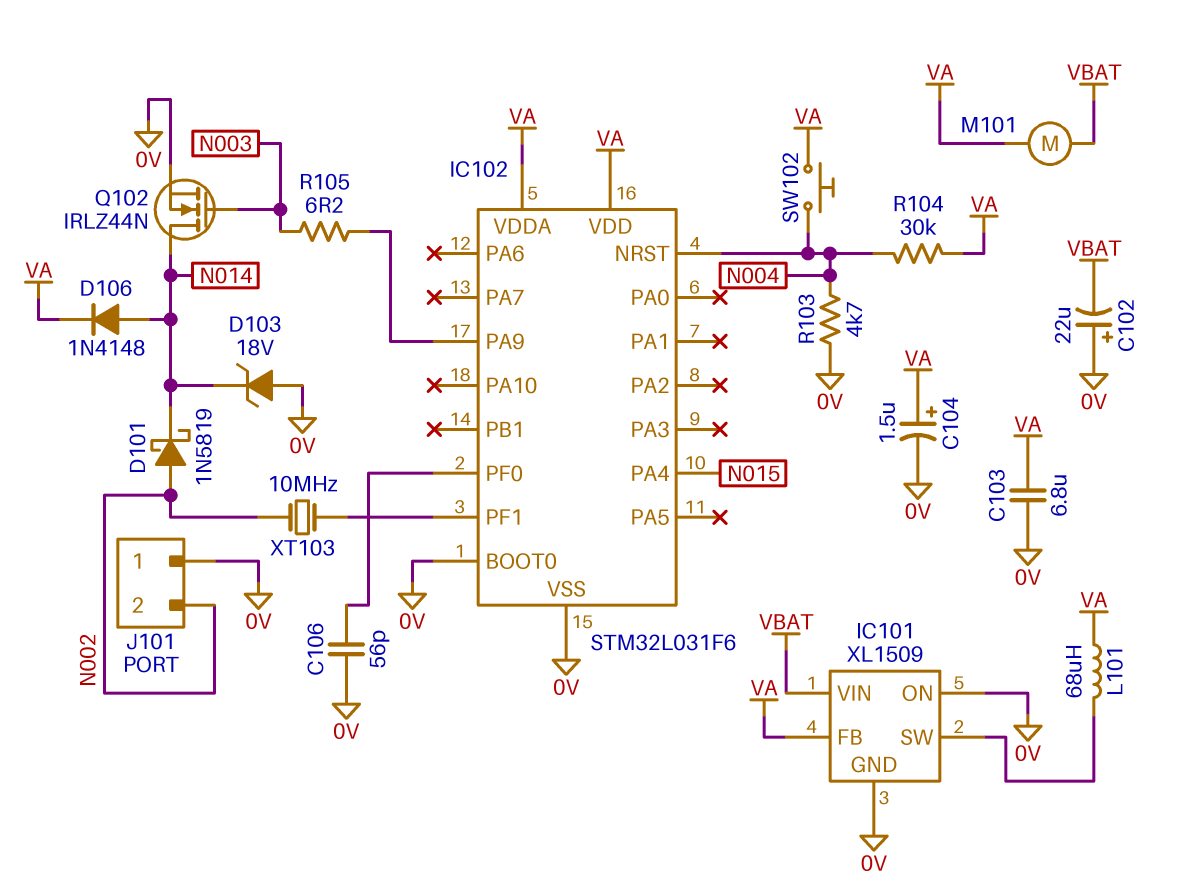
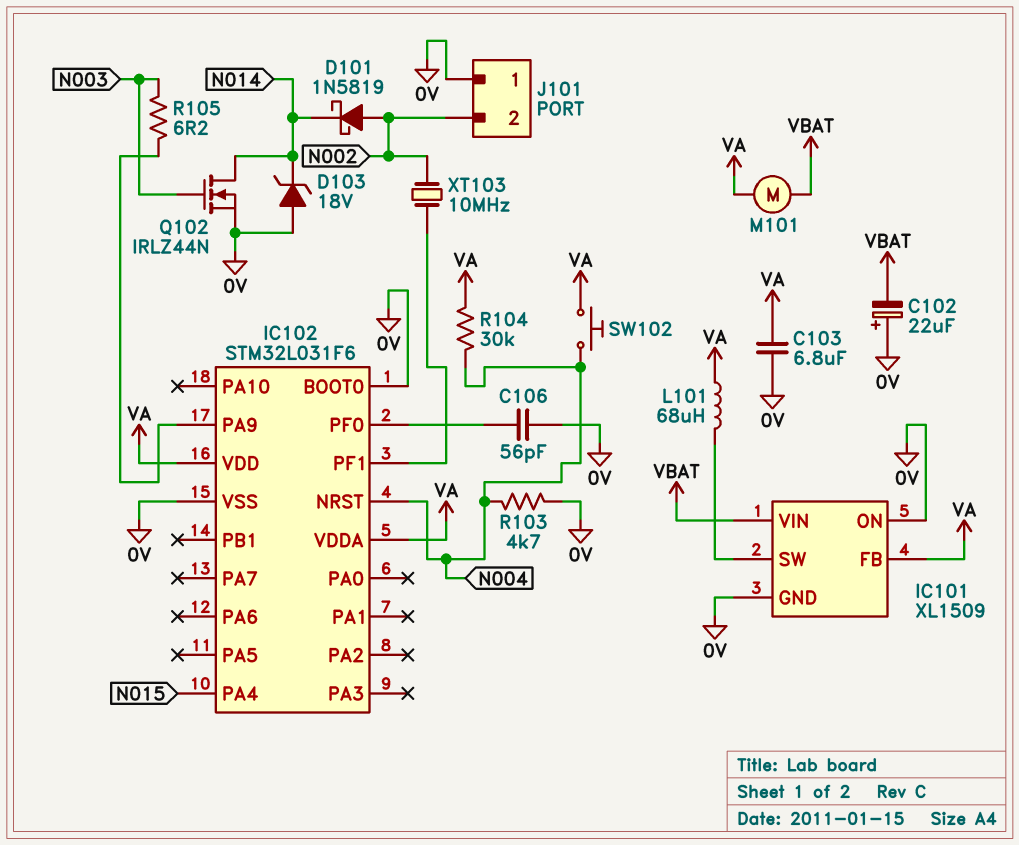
C104: 1.5uF (plus VA, minus 0V) -> none
D106: diode 1N4148 (A N014, K VA) -> none

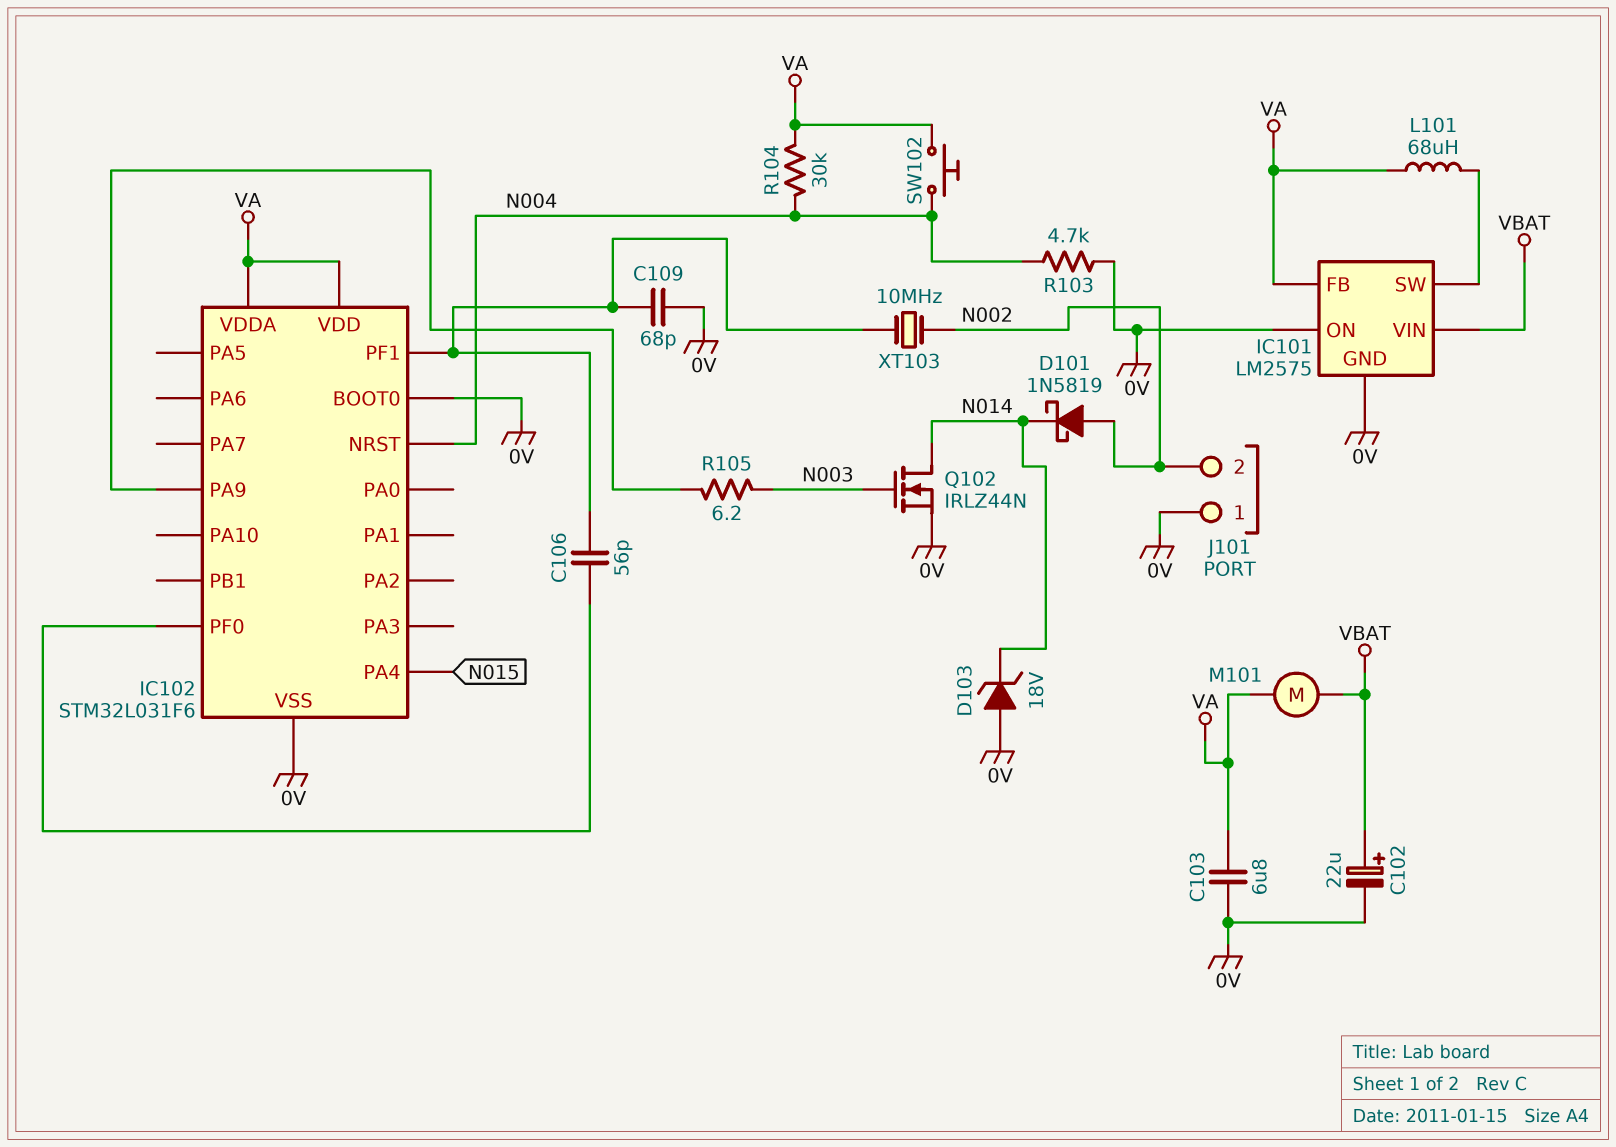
C102: 22uF (plus 0V, minus VBAT) -> 22uF (plus VBAT, minus 0V)
C106: 56pF (0V, IC102/PF0) -> 56pF (IC102/PF0, IC102/PF1)
C109: none -> 68pF (0V, IC102/PF1)
IC101: XL1509 -> LM2575

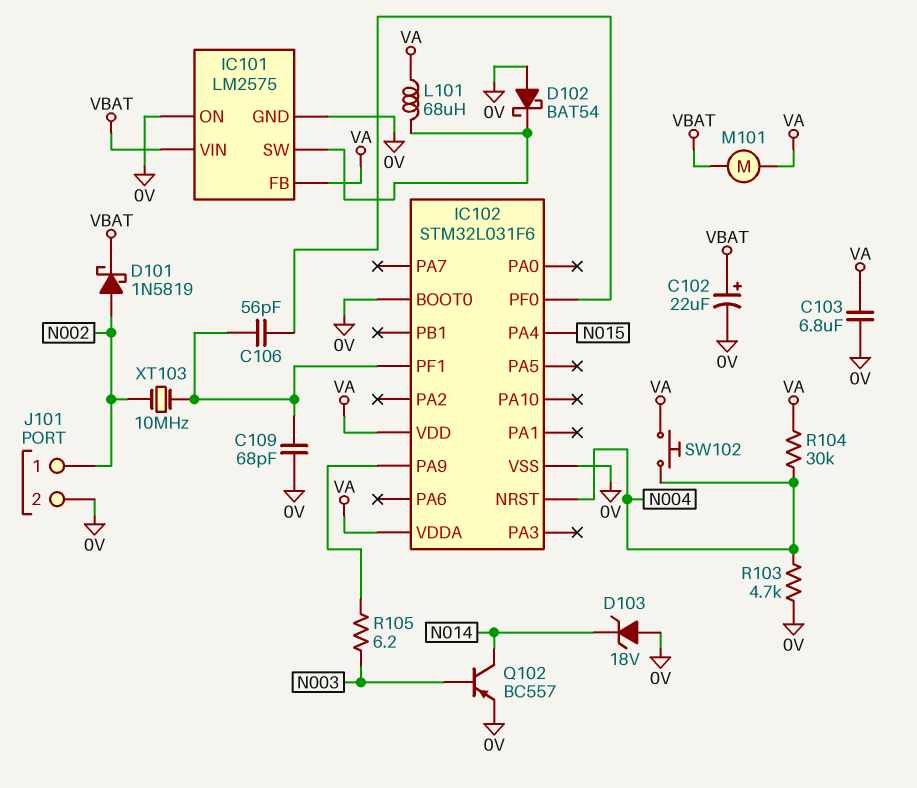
D101: schottky 1N5819 (A N002, K N014) -> schottky 1N5819 (A N002, K VBAT)
D102: none -> schottky BAT54 (A 0V, K IC101/SW)
J101 pin 1: 0V -> N002
J101 pin 2: N002 -> 0V
Q102: NMOS IRLZ44N (G N003, D N014, S 0V) -> PNP BC557 (B N003, C N014, E 0V)

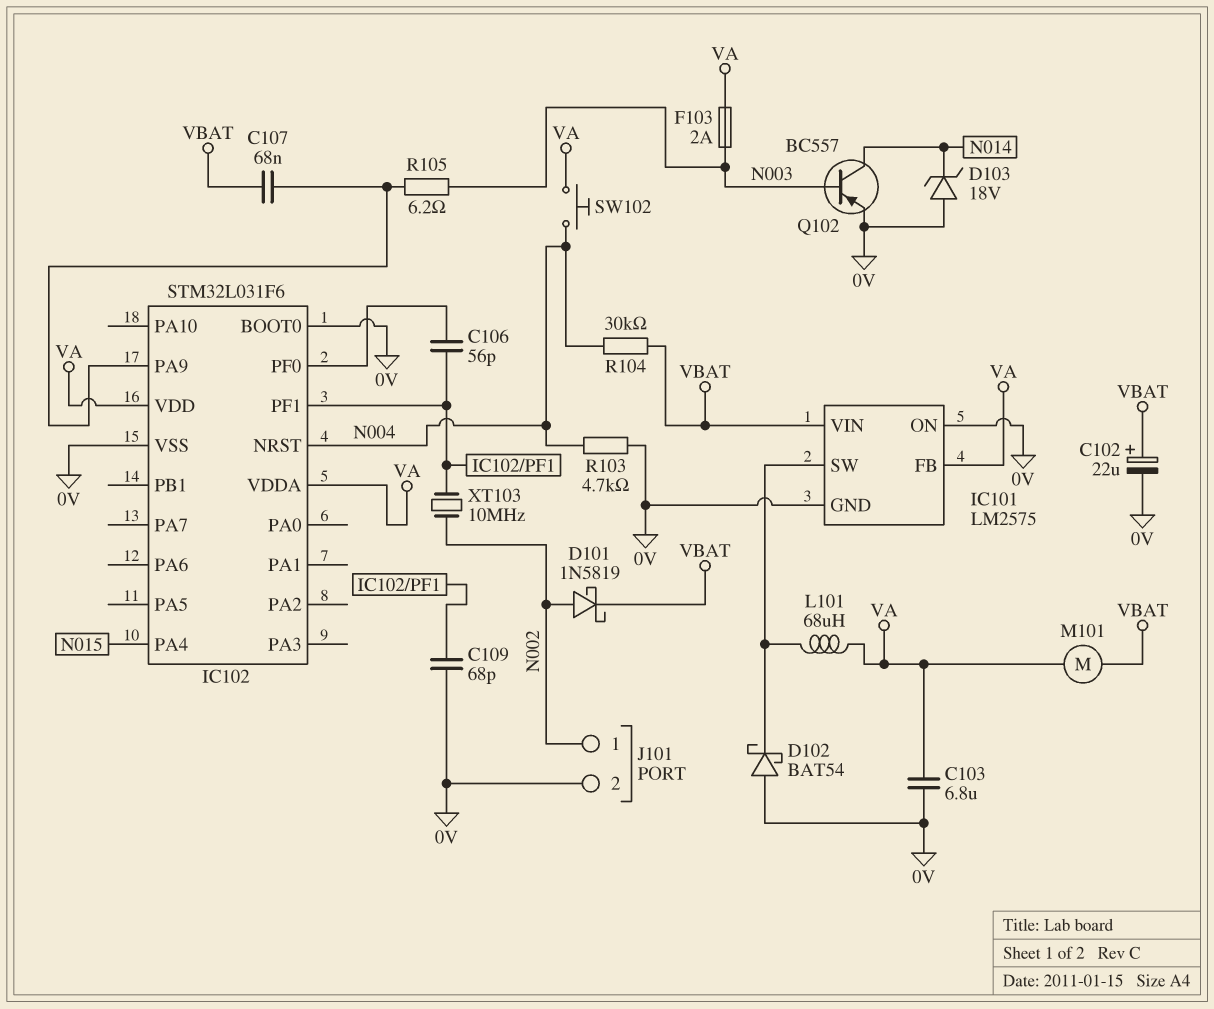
C107: none -> 68nF (IC102/PA9, VBAT)
F103: none -> 2A (N003, VA)
R104: 30k (N004, VA) -> 30k (N004, VBAT)

